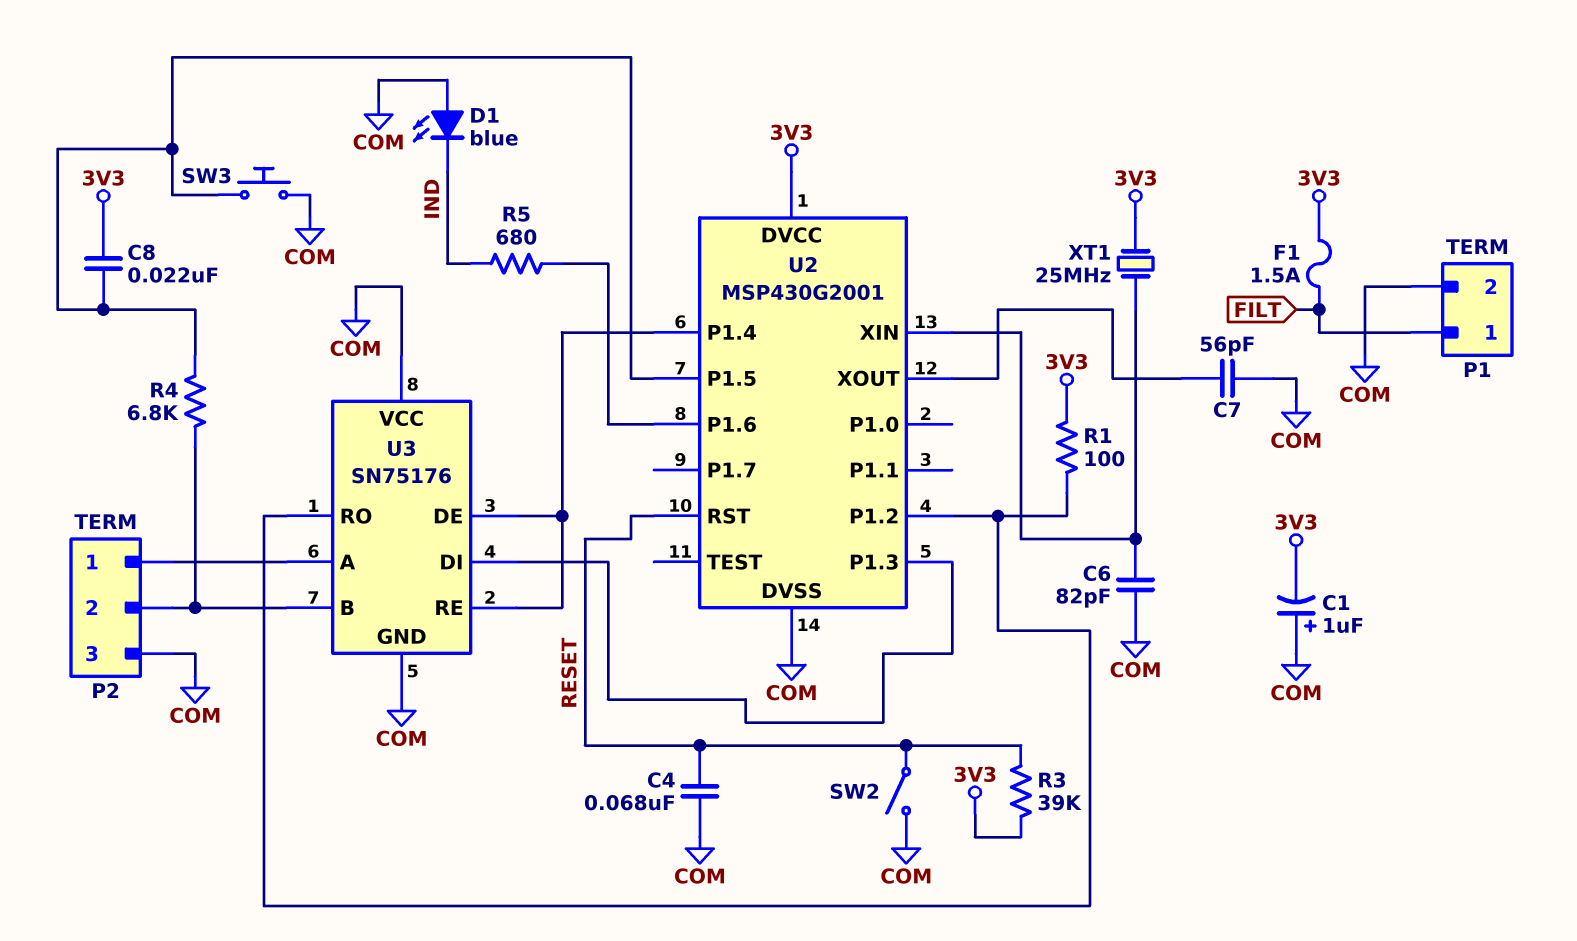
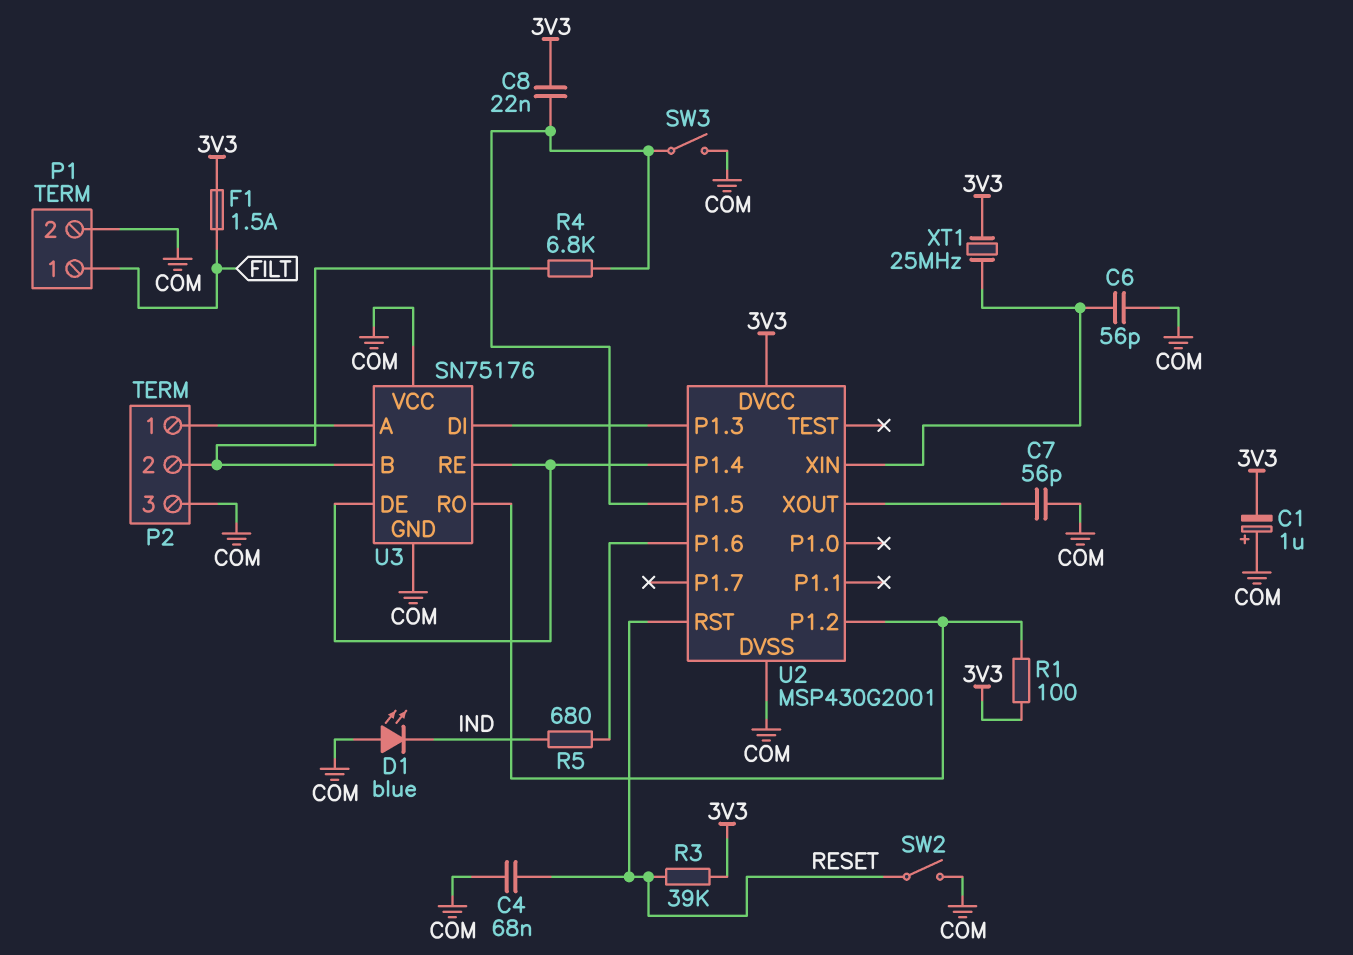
C6: 82pF (COM, U2/XIN) -> 56pF (COM, U2/XIN)
SW3: button (COM, U2/P1.5) -> switch (COM, U2/P1.5)

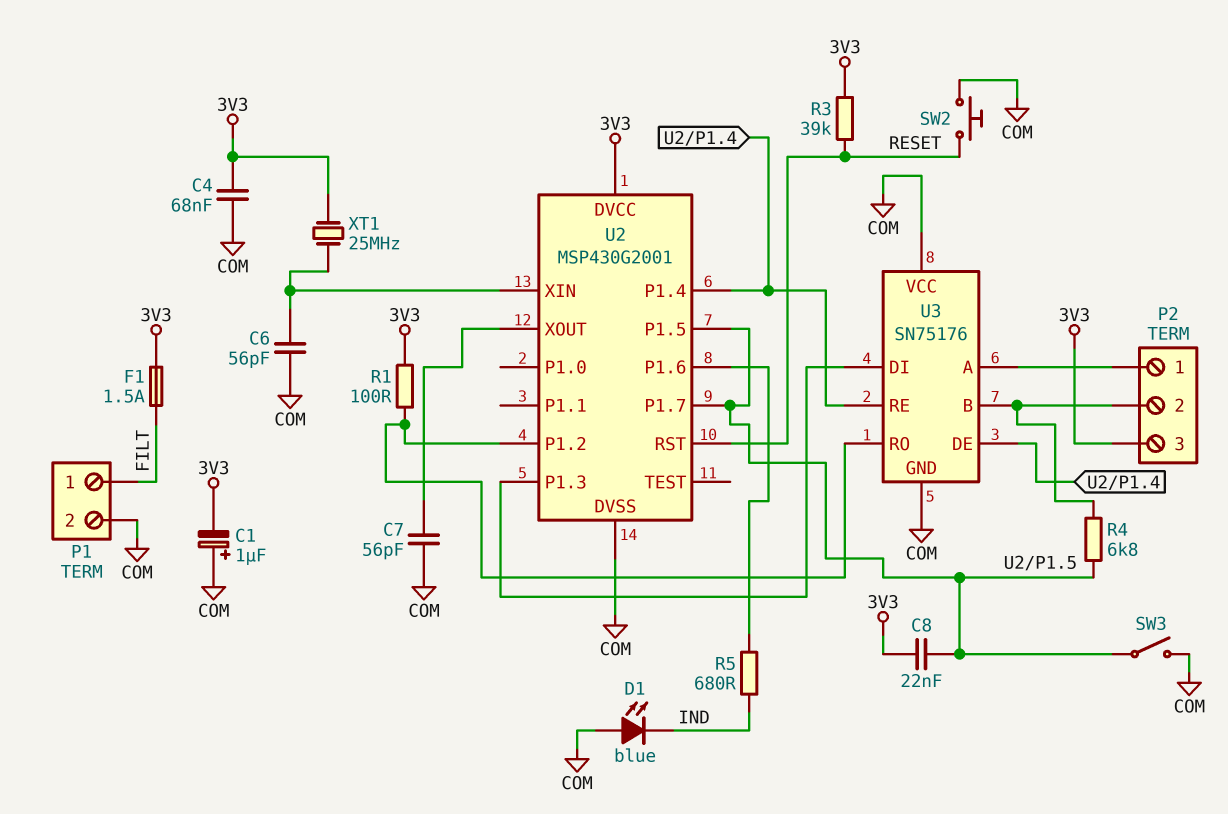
C4: 68nF (COM, RESET) -> 68nF (3V3, COM)
P2 pin 3: COM -> 3V3
SW2: switch (COM, RESET) -> button (COM, RESET)
U2 pin P1.7: none -> U2/P1.5

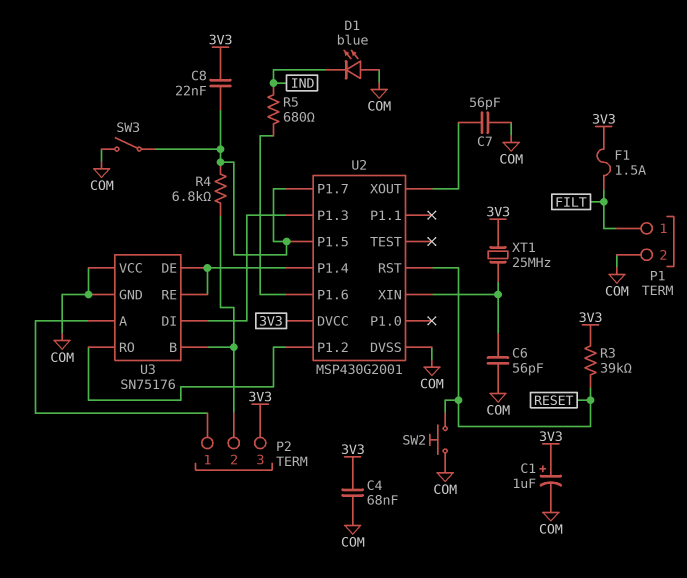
C1: 1uF (plus COM, minus 3V3) -> 1uF (plus 3V3, minus COM)
R1: 100 (3V3, U2/P1.2) -> none

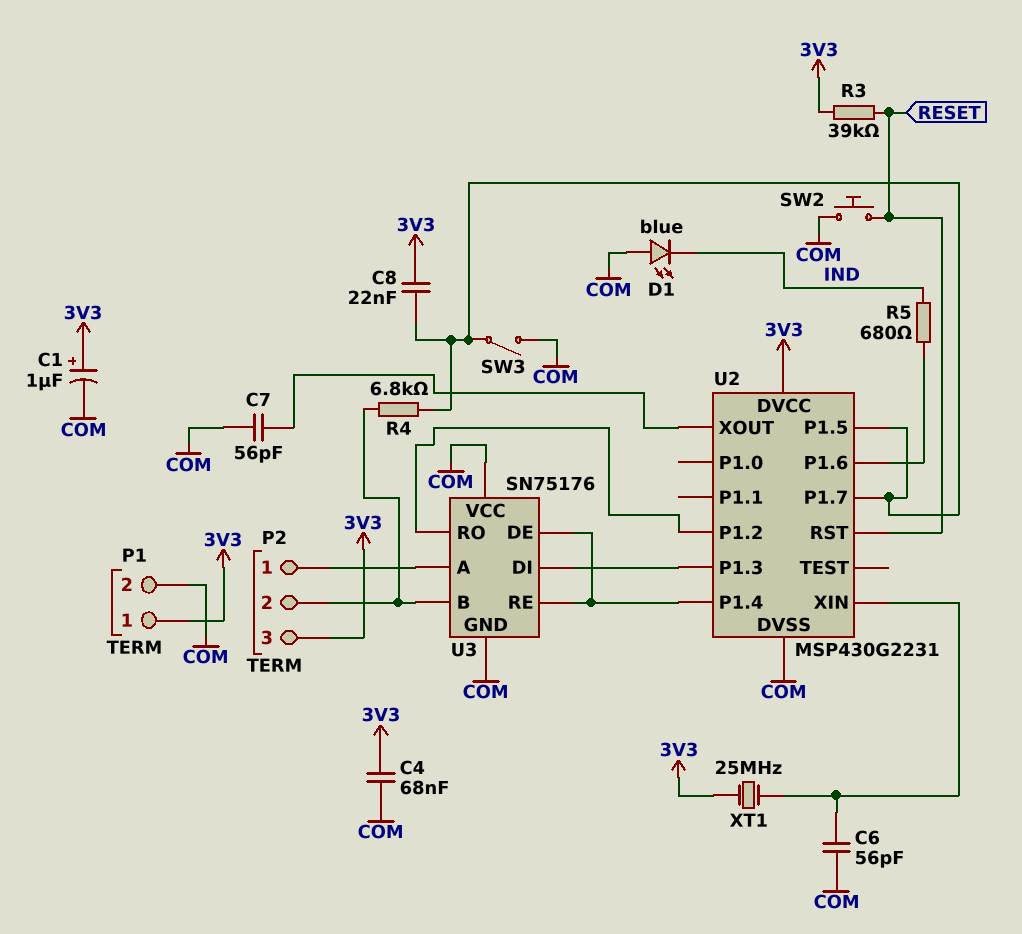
F1: 1.5A (3V3, FILT) -> none
P1 pin 1: FILT -> 3V3
U2: MSP430G2001 -> MSP430G2231

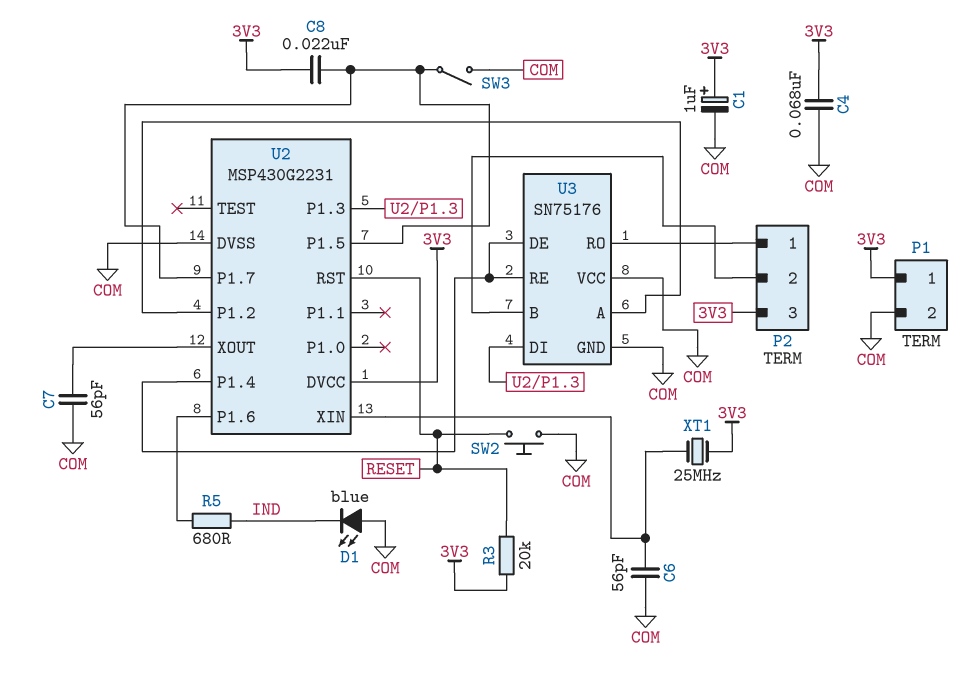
R3: 39k (3V3, RESET) -> 20k (3V3, RESET)
R4: 6.8k (P2/2, U2/P1.5) -> none
U3 pin A: P2/1 -> U2/P1.2
U3 pin RO: U2/P1.2 -> P2/1

